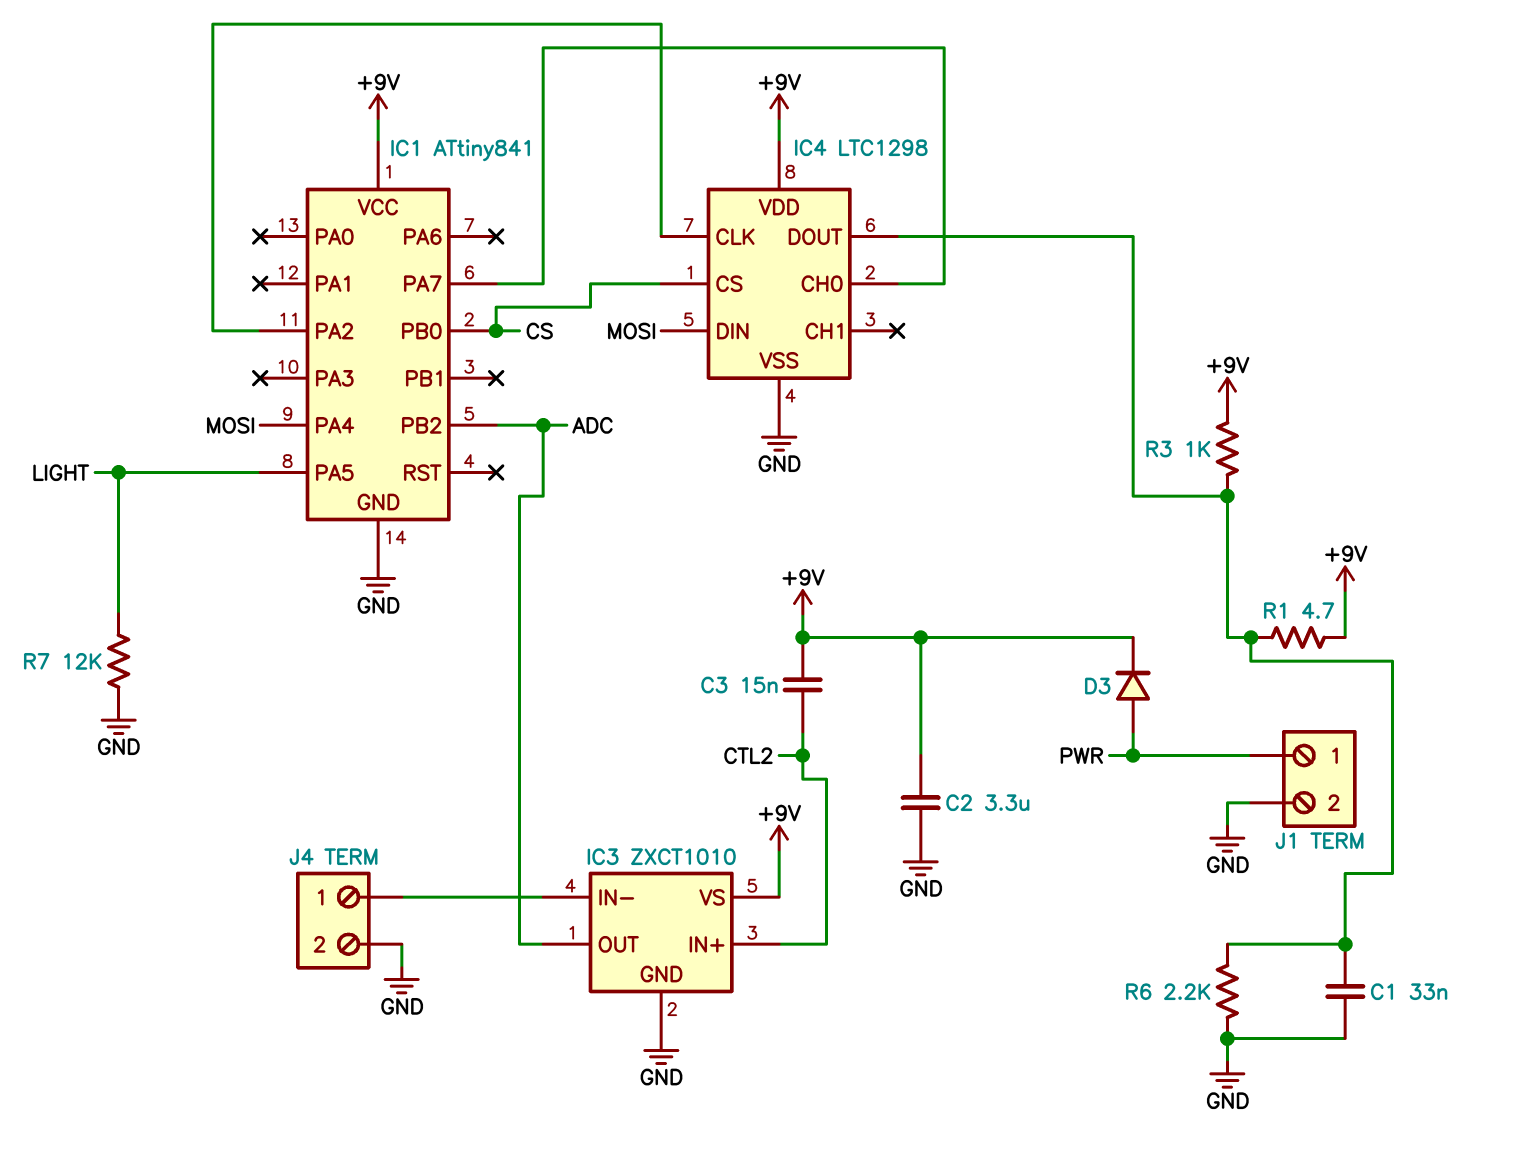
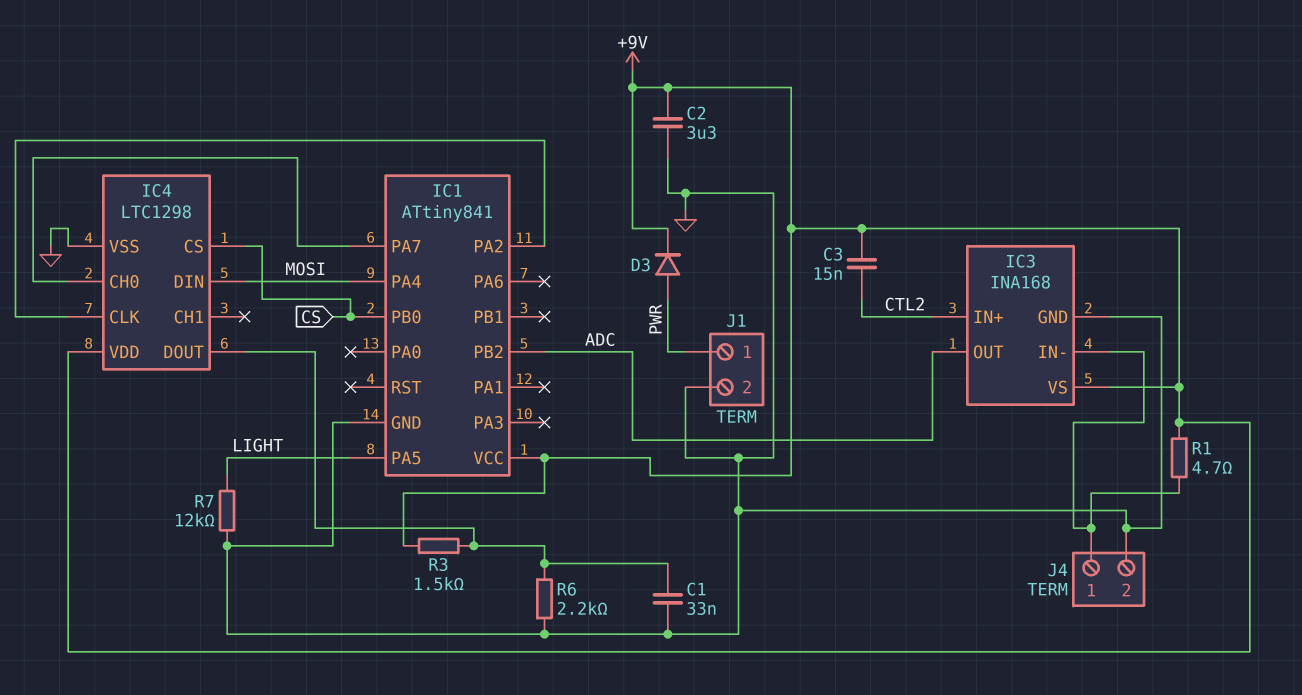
IC3: ZXCT1010 -> INA168
R1: 4.7 (+9V, IC4/DOUT) -> 4.7 (+9V, IC3/IN-)
R3: 1k (+9V, IC4/DOUT) -> 1.5k (+9V, IC4/DOUT)

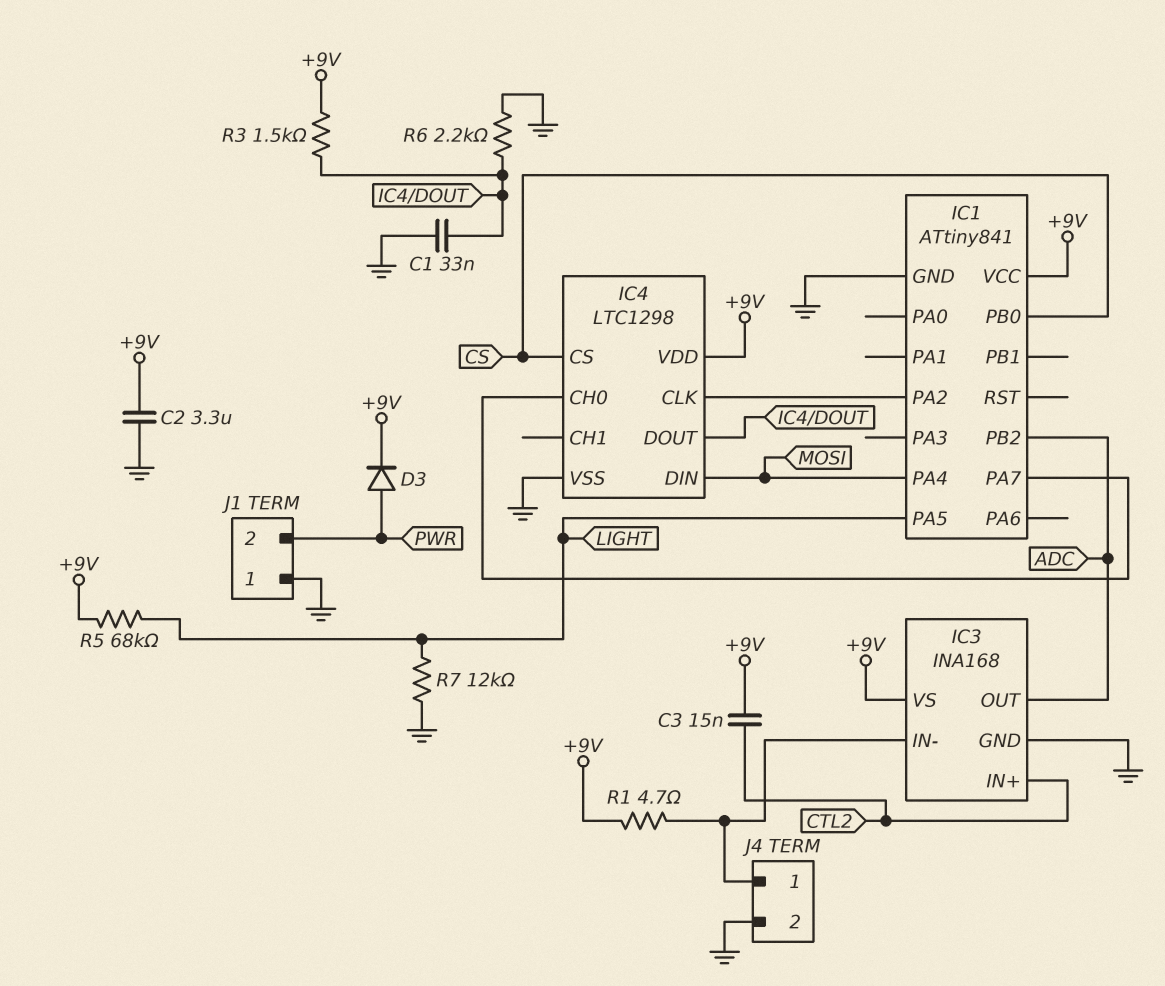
J1 pin 1: PWR -> GND
J1 pin 2: GND -> PWR
R5: none -> 68k (+9V, LIGHT)

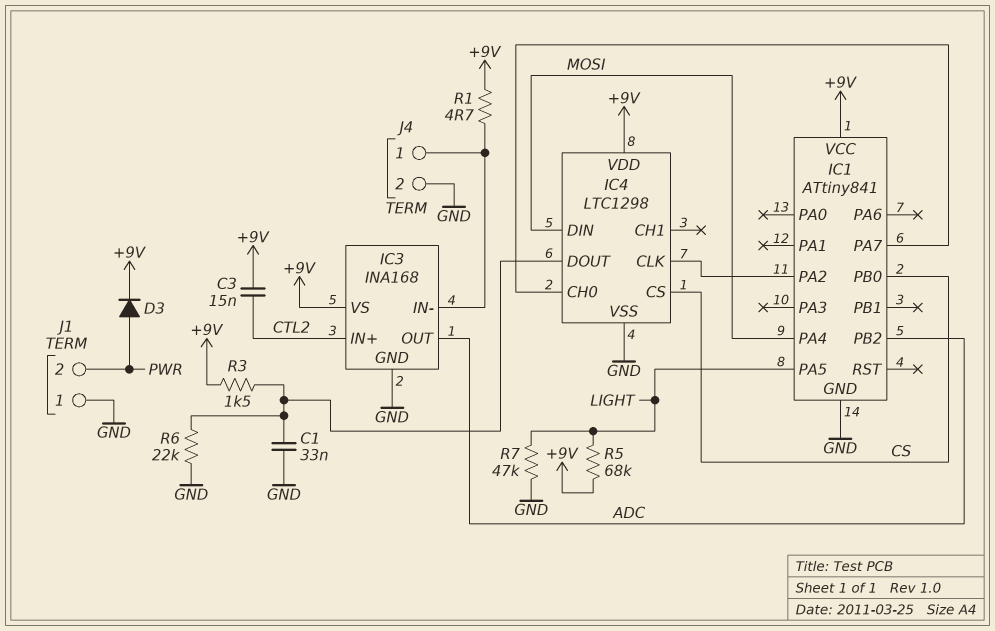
C2: 3.3uF (+9V, GND) -> none
R6: 2.2k (GND, IC4/DOUT) -> 22k (GND, IC4/DOUT)
R7: 12k (GND, LIGHT) -> 47k (GND, LIGHT)

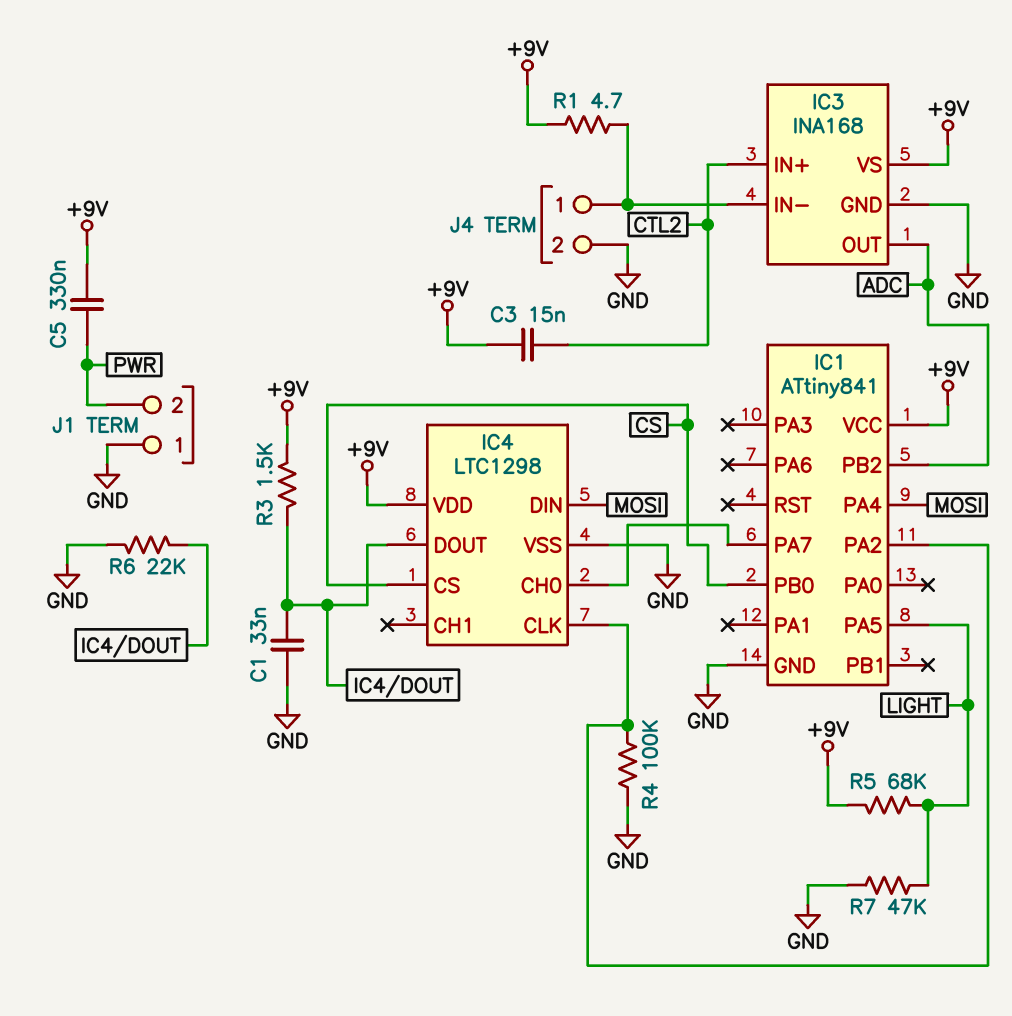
C5: none -> 330nF (+9V, PWR)
D3: diode (A PWR, K +9V) -> none
R4: none -> 100k (GND, IC1/PA2)

